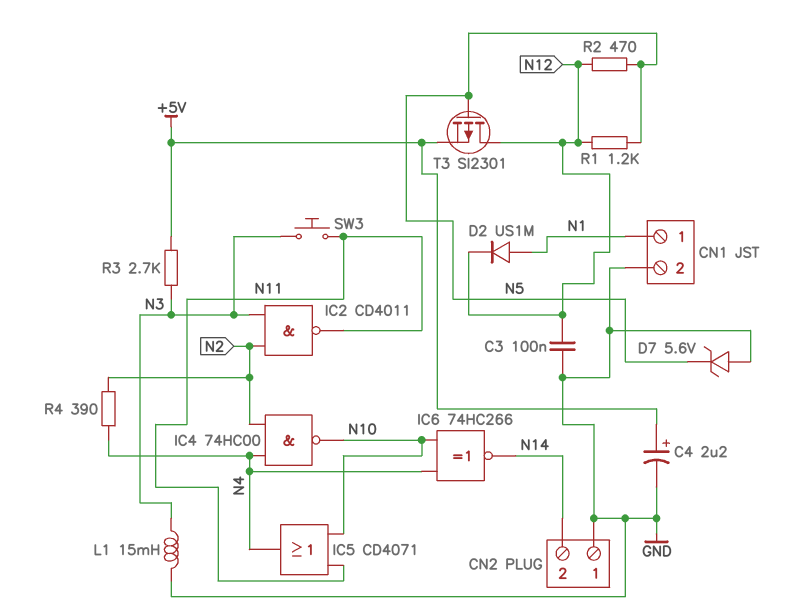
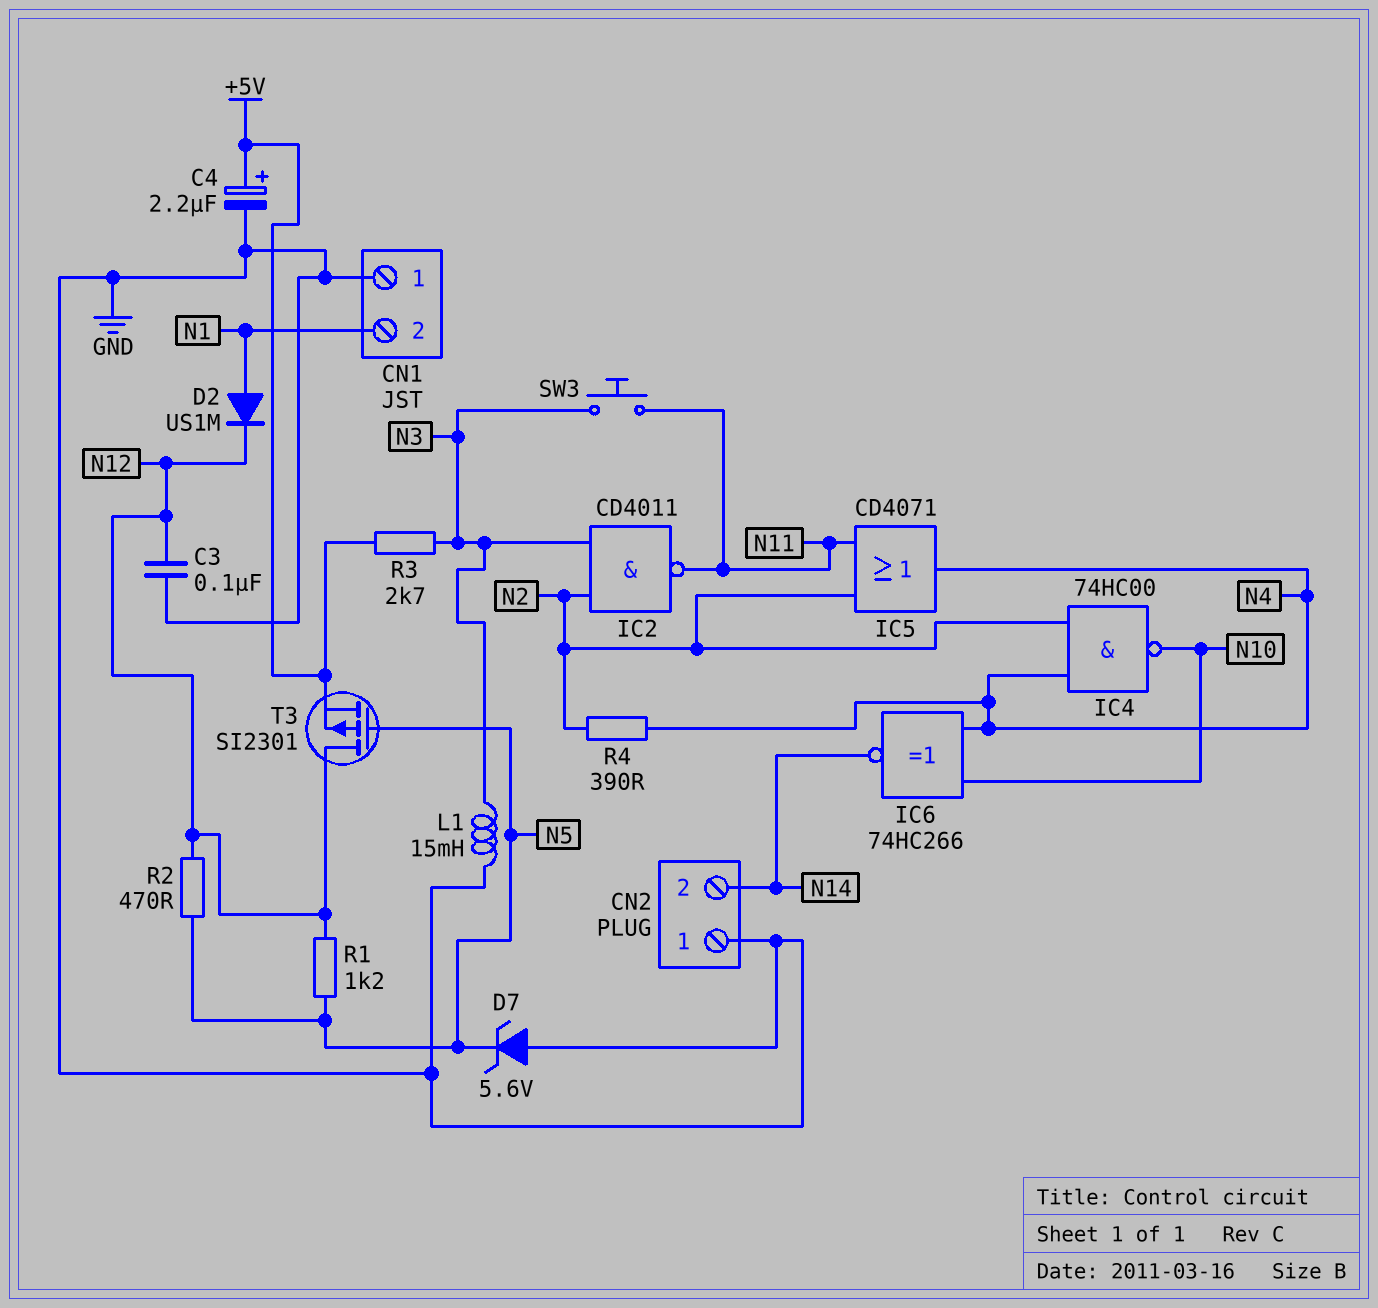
CN1 pin 1: N1 -> GND
CN1 pin 2: GND -> N1
IC5: OR CD4071 (in N10, in N11, out N4) -> OR CD4071 (in N2, in N11, out N4)

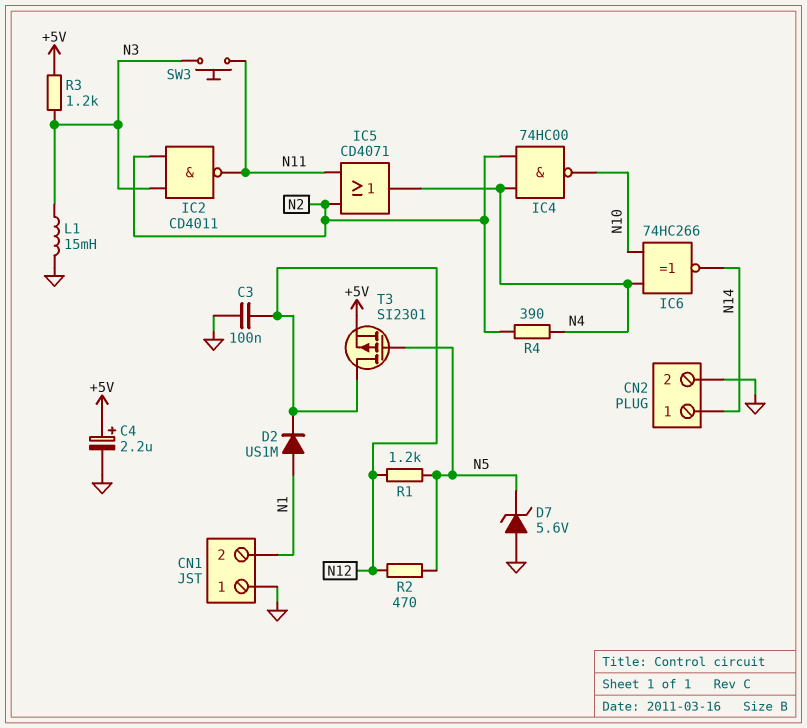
CN2 pin 1: GND -> N14
CN2 pin 2: N14 -> GND
R3: 2.7k (+5V, N3) -> 1.2k (+5V, N3)

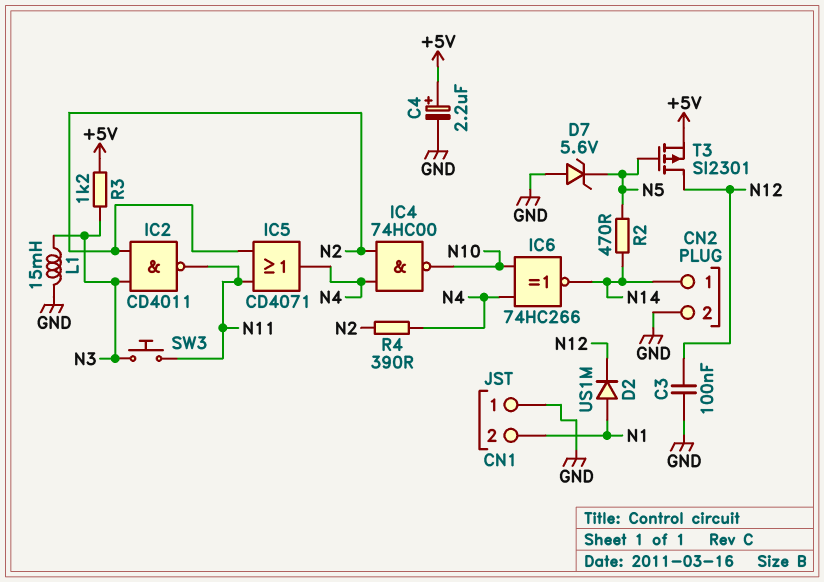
R1: 1.2k (N5, N12) -> none
R2: 470 (N5, N12) -> 470 (N5, N14)

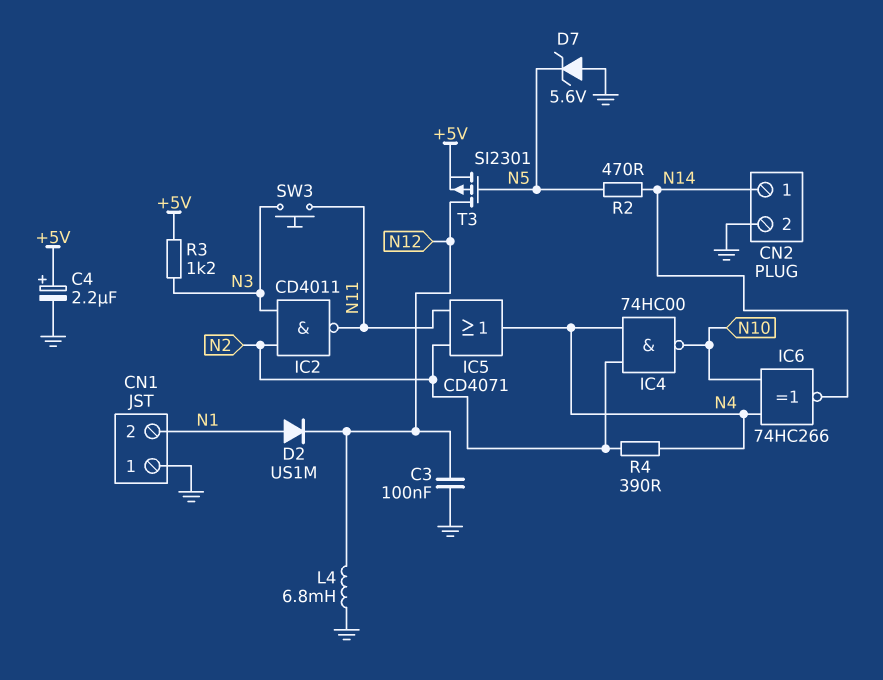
L1: 15mH (GND, N3) -> none
L4: none -> 6.8mH (GND, N12)

